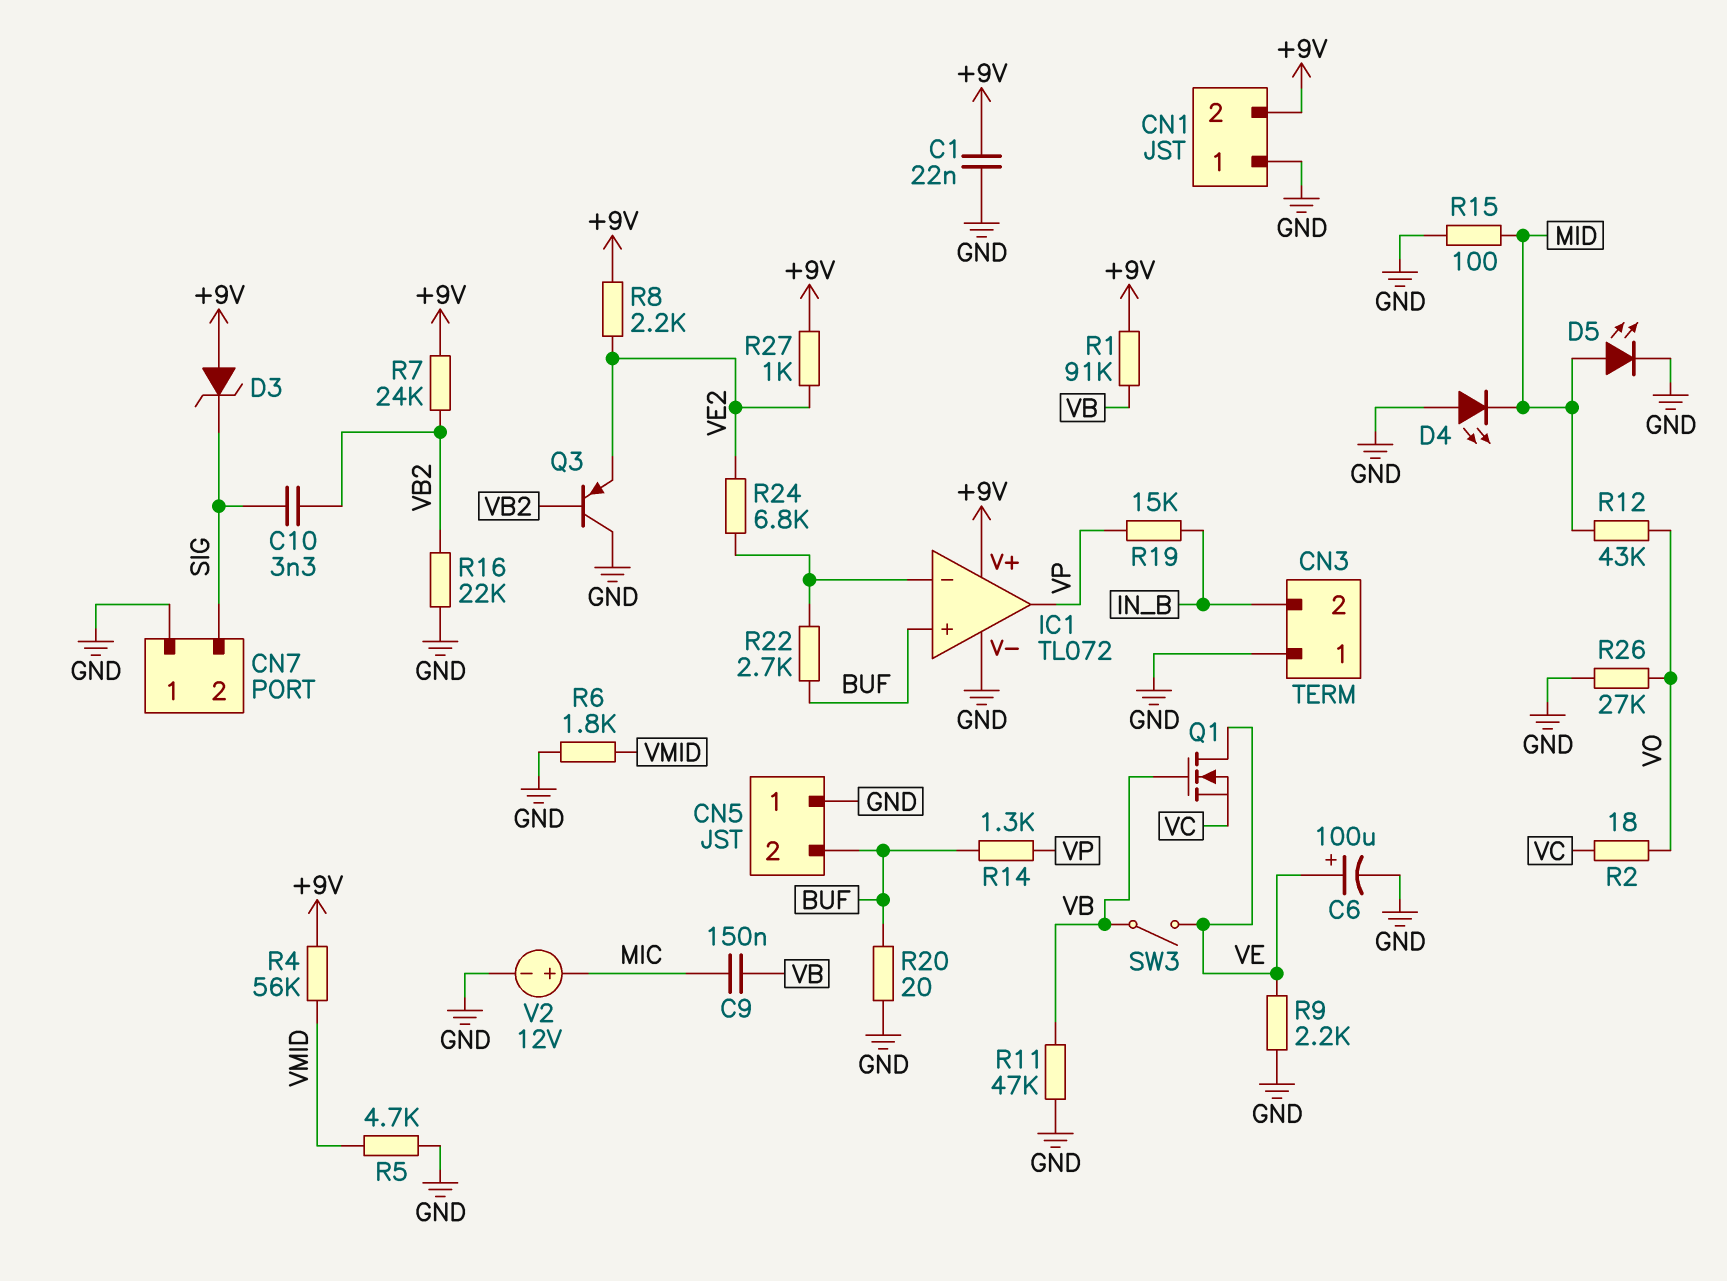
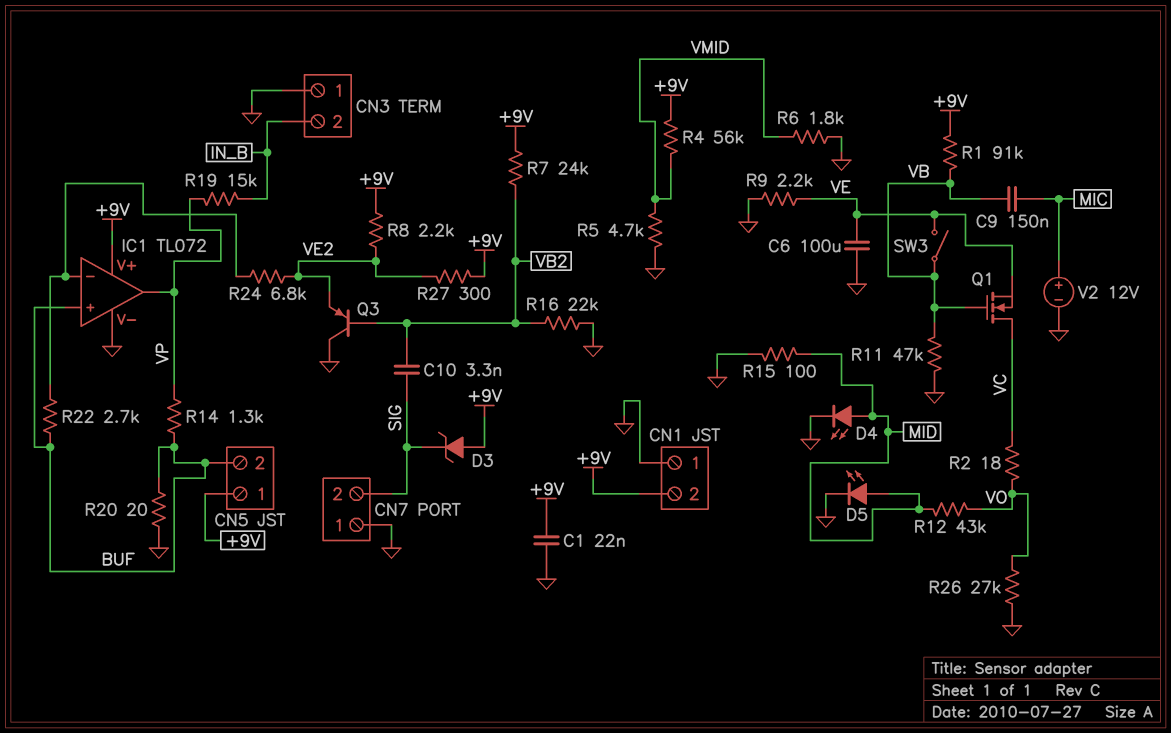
C6: 100uF (plus VE, minus GND) -> 100uF (GND, VE)
CN5 pin 1: GND -> +9V
D4: LED (A GND, K MID) -> LED (A MID, K GND)
Q1: NMOS (G VB, D VE, S VC) -> NMOS (G VB, D VC, S VE)
R27: 1k (+9V, VE2) -> 300 (+9V, VE2)

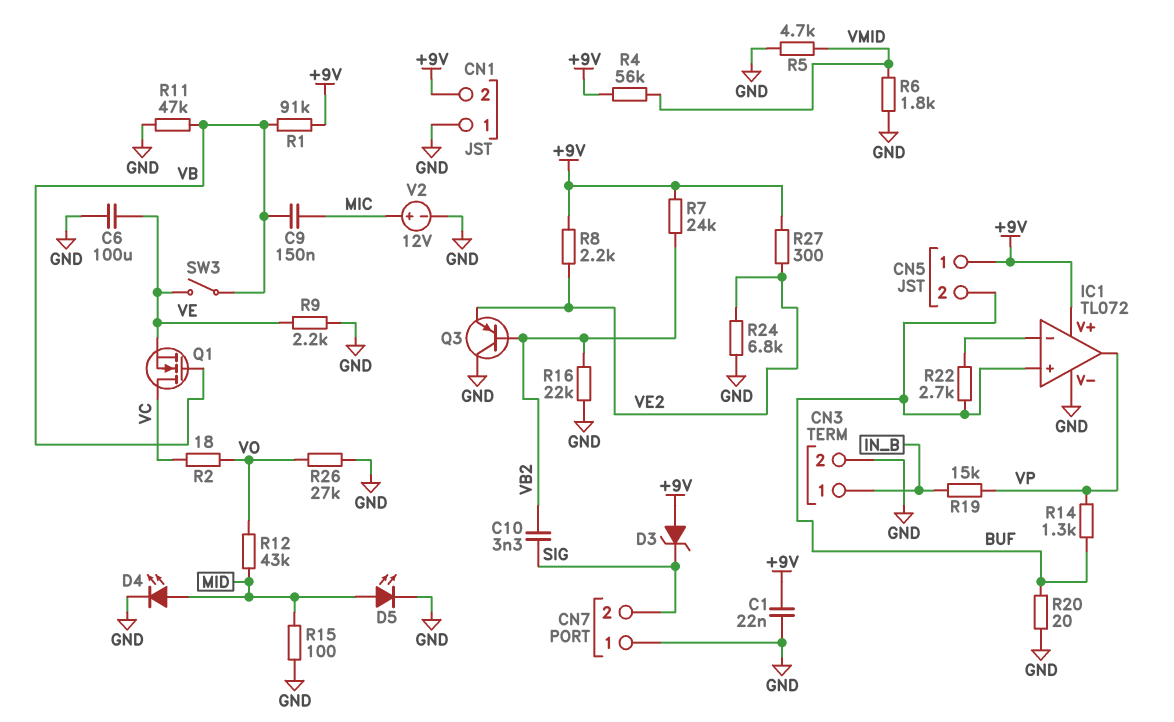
CN3 pin 1: GND -> IN_B
CN3 pin 2: IN_B -> GND
R24: 6.8k (IC1/in-, VE2) -> 6.8k (GND, VE2)

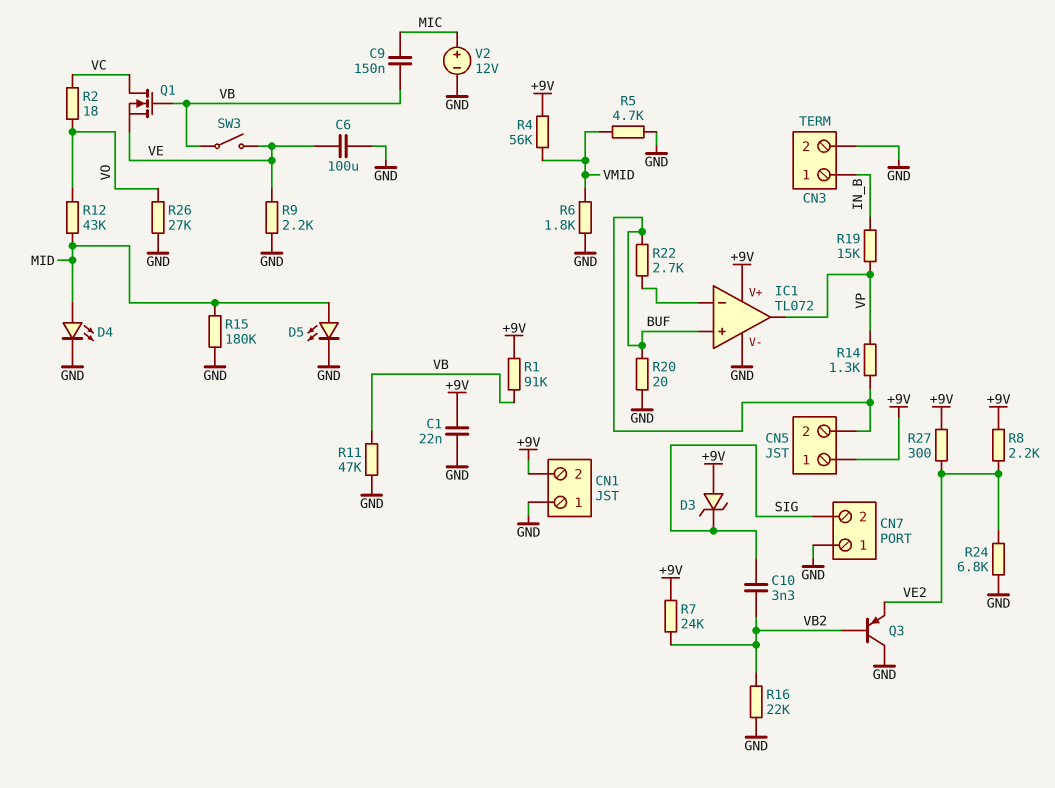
R15: 100 (GND, MID) -> 180k (GND, MID)

